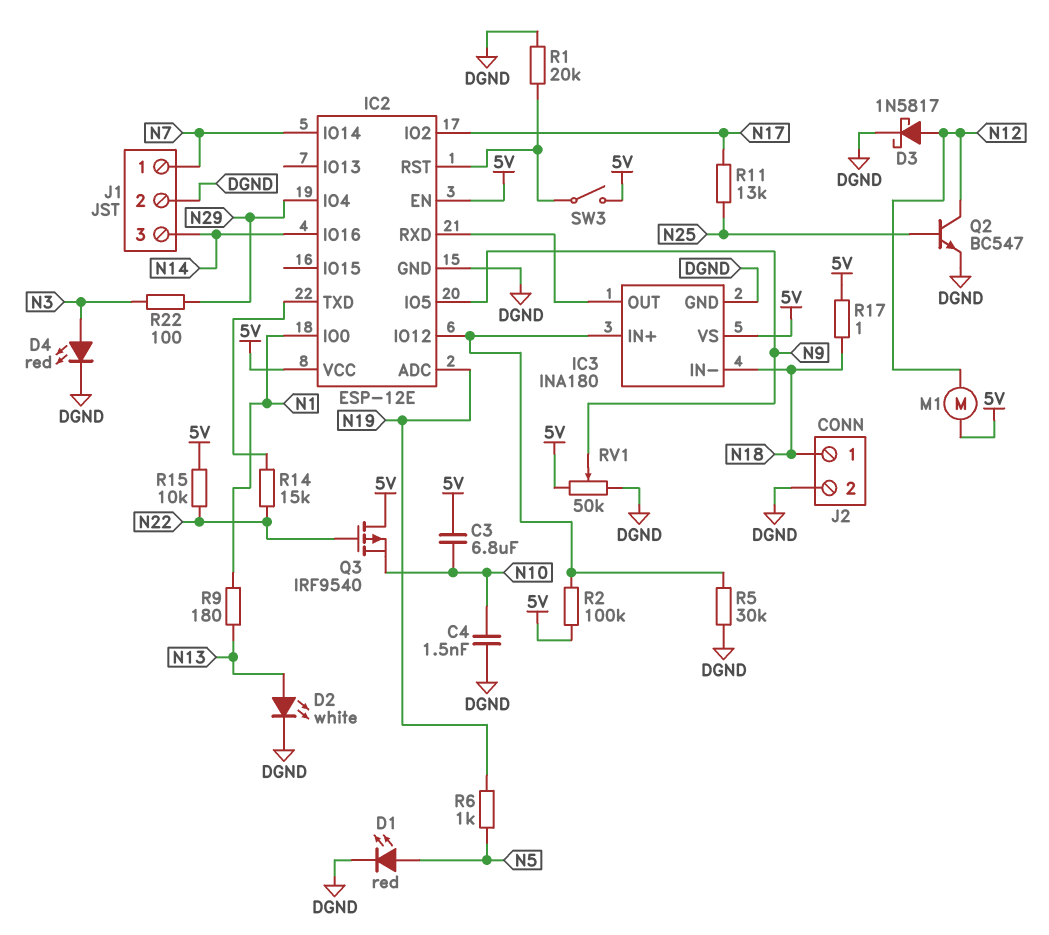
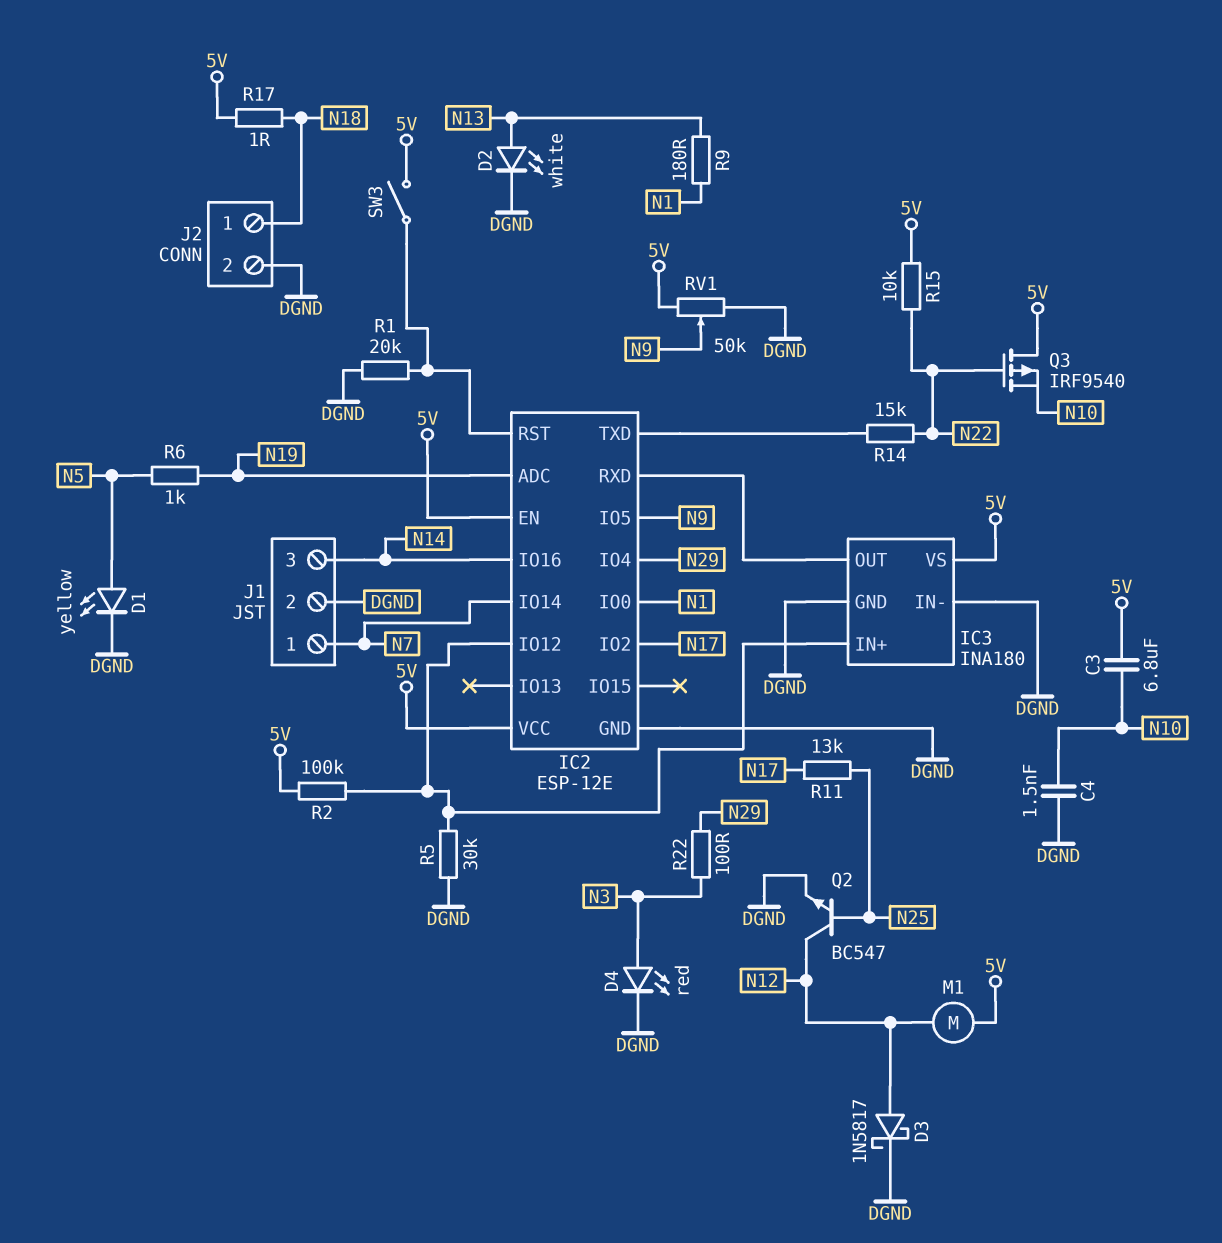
D1: LED red (A N5, K DGND) -> LED yellow (A N5, K DGND)
IC3 pin IN-: N18 -> DGND

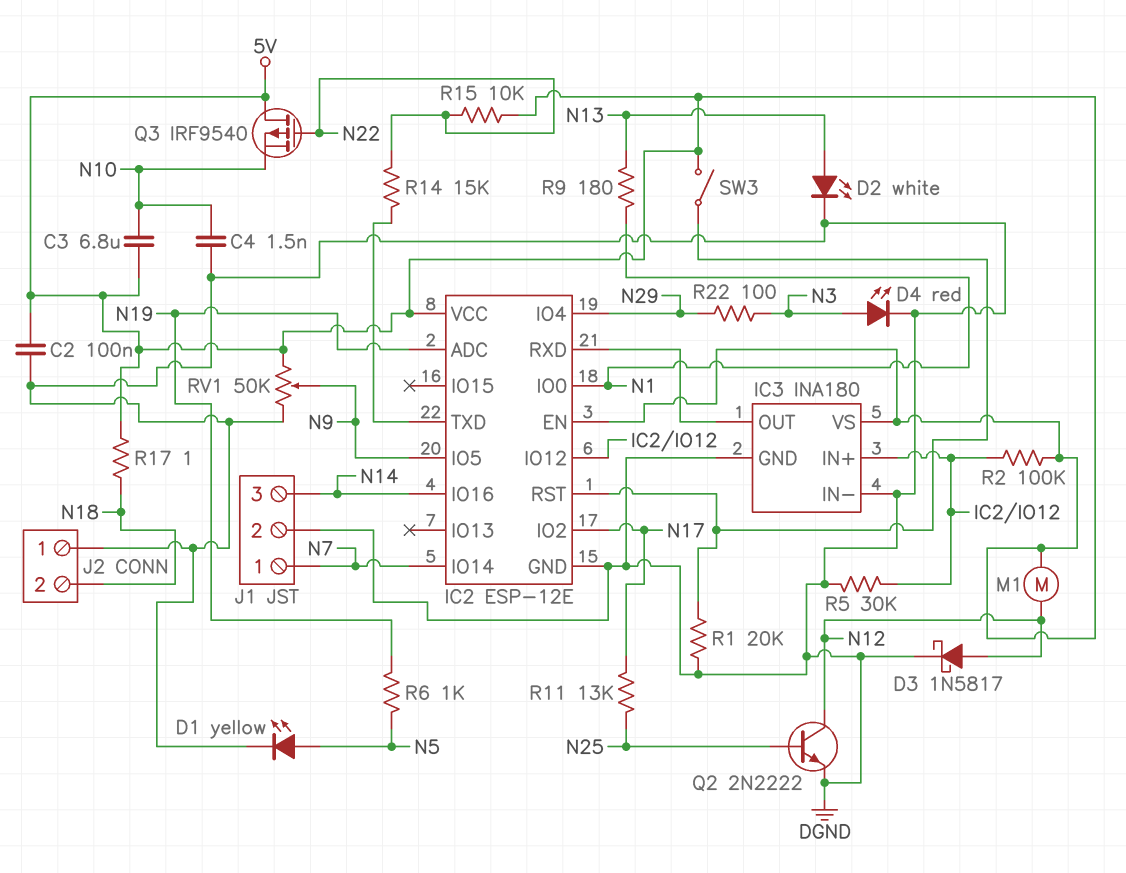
C2: none -> 100nF (5V, DGND)
J2 pin 1: N18 -> DGND
J2 pin 2: DGND -> N18
Q2: NPN BC547 (B N25, C N12, E DGND) -> NPN 2N2222 (B N25, C N12, E DGND)

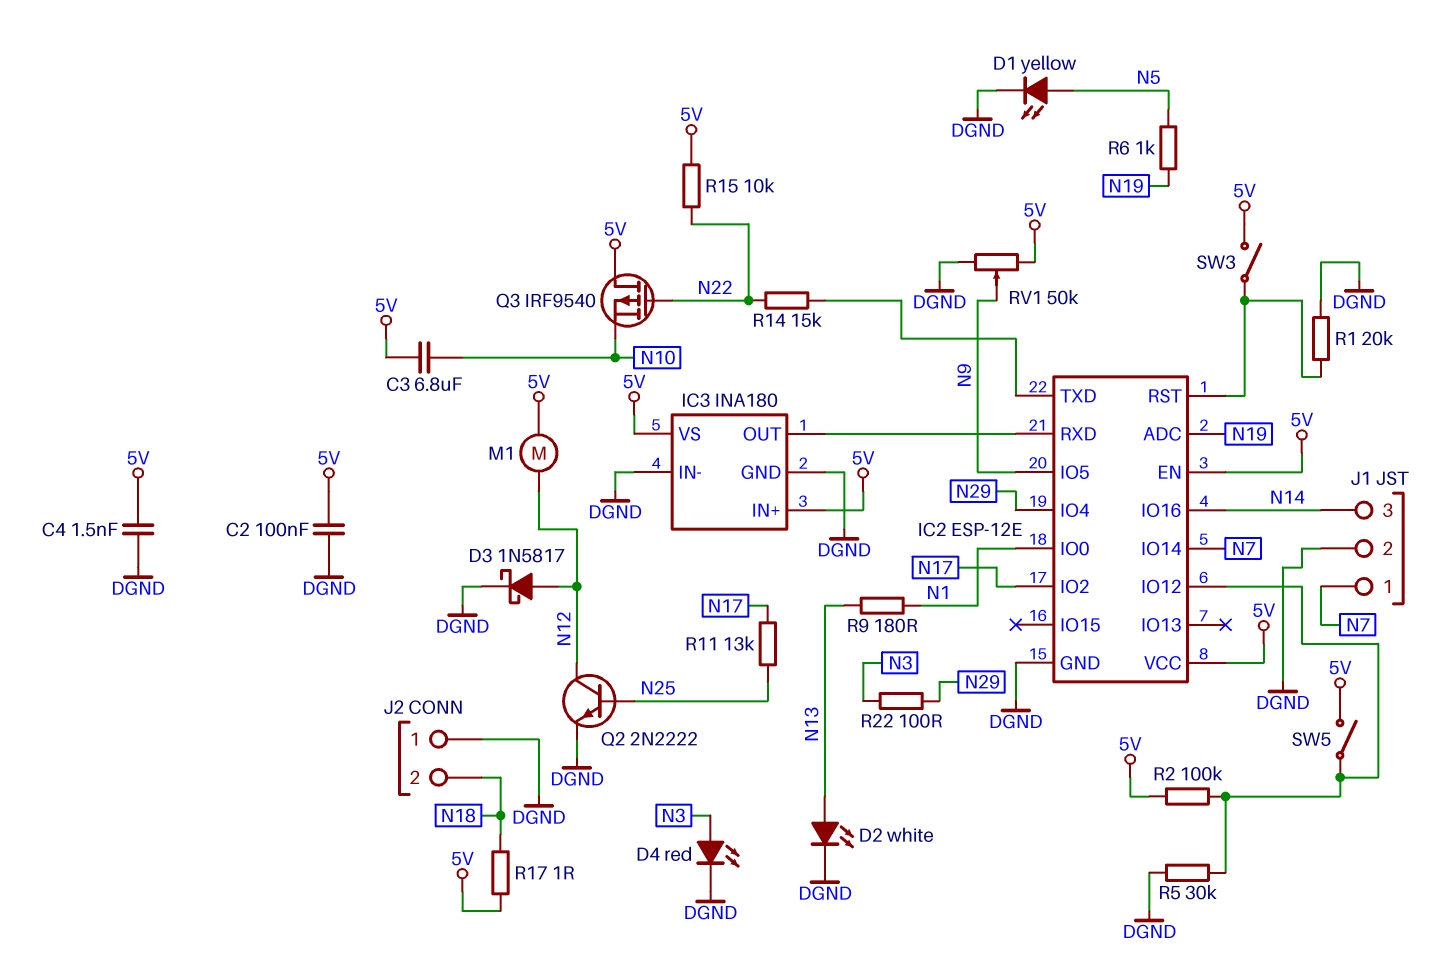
C4: 1.5nF (DGND, N10) -> 1.5nF (5V, DGND)
IC3 pin IN+: IC2/IO12 -> 5V
SW5: none -> switch (5V, IC2/IO12)

